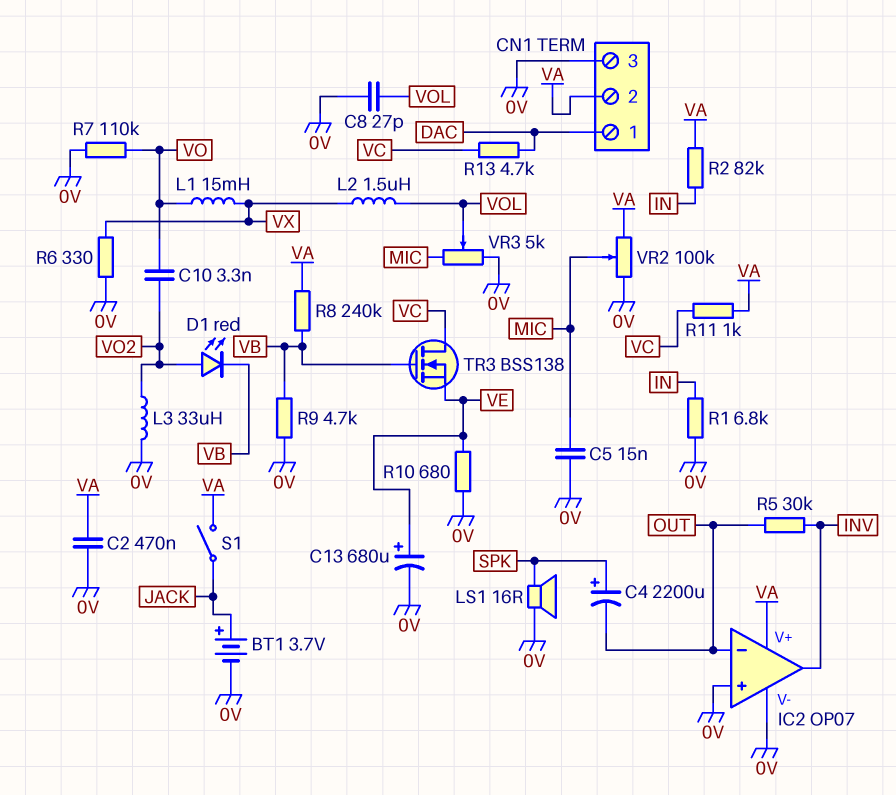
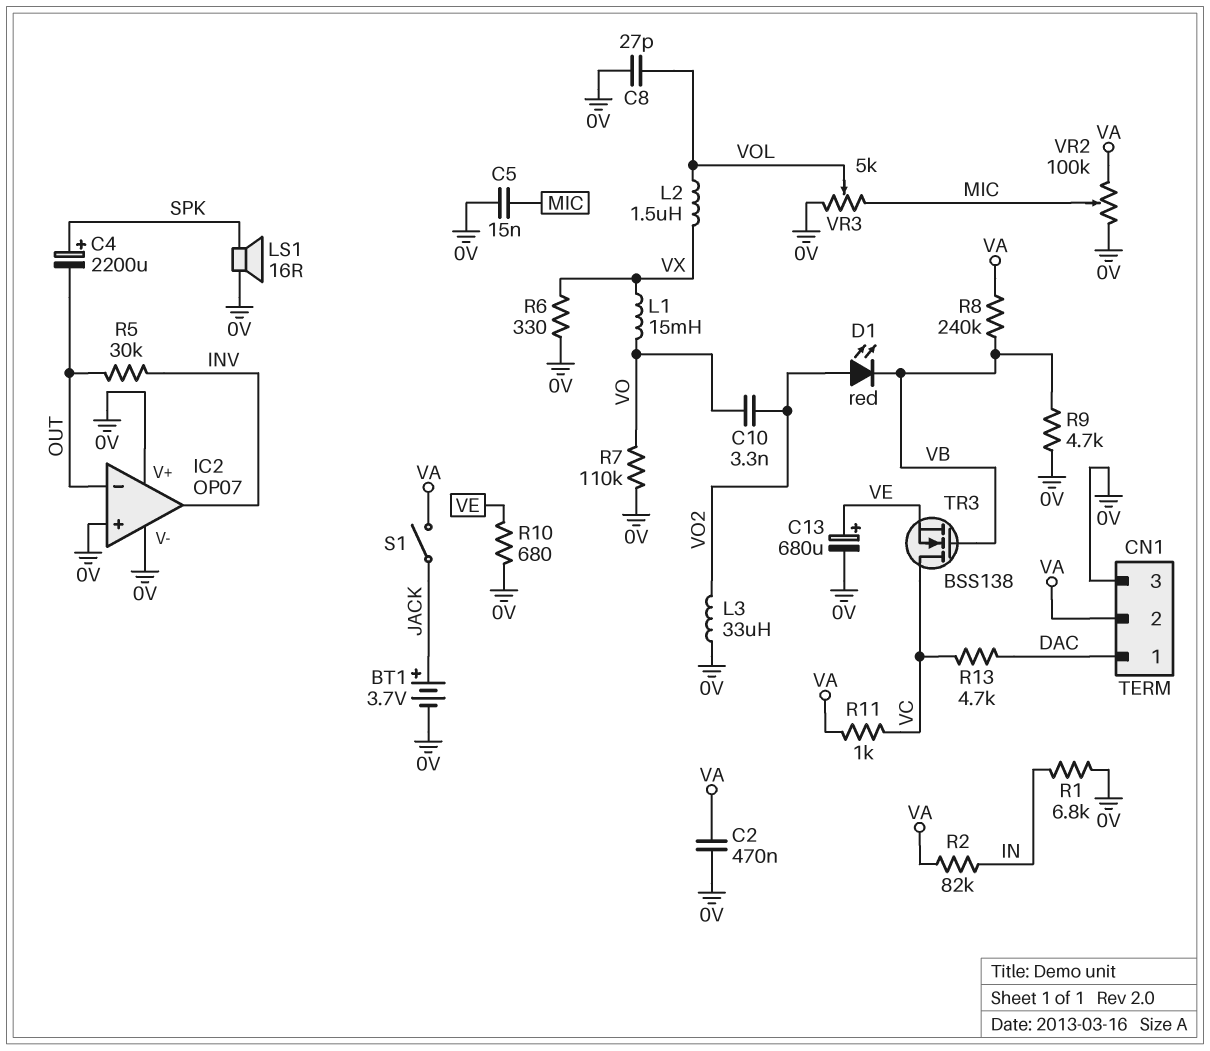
IC2 pin V+: VA -> 0V

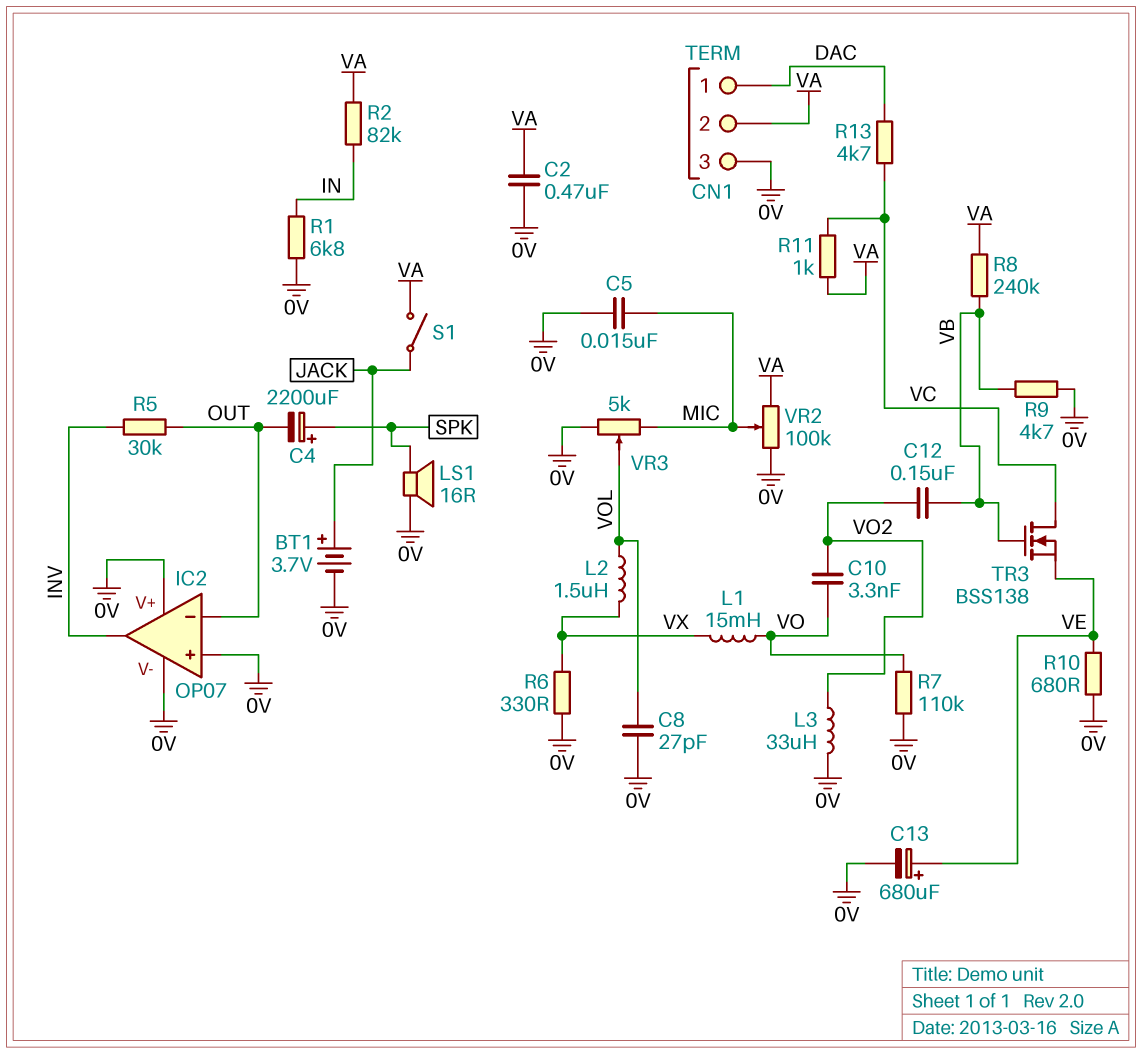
C12: none -> 150nF (VB, VO2)
D1: LED red (A VO2, K VB) -> none

